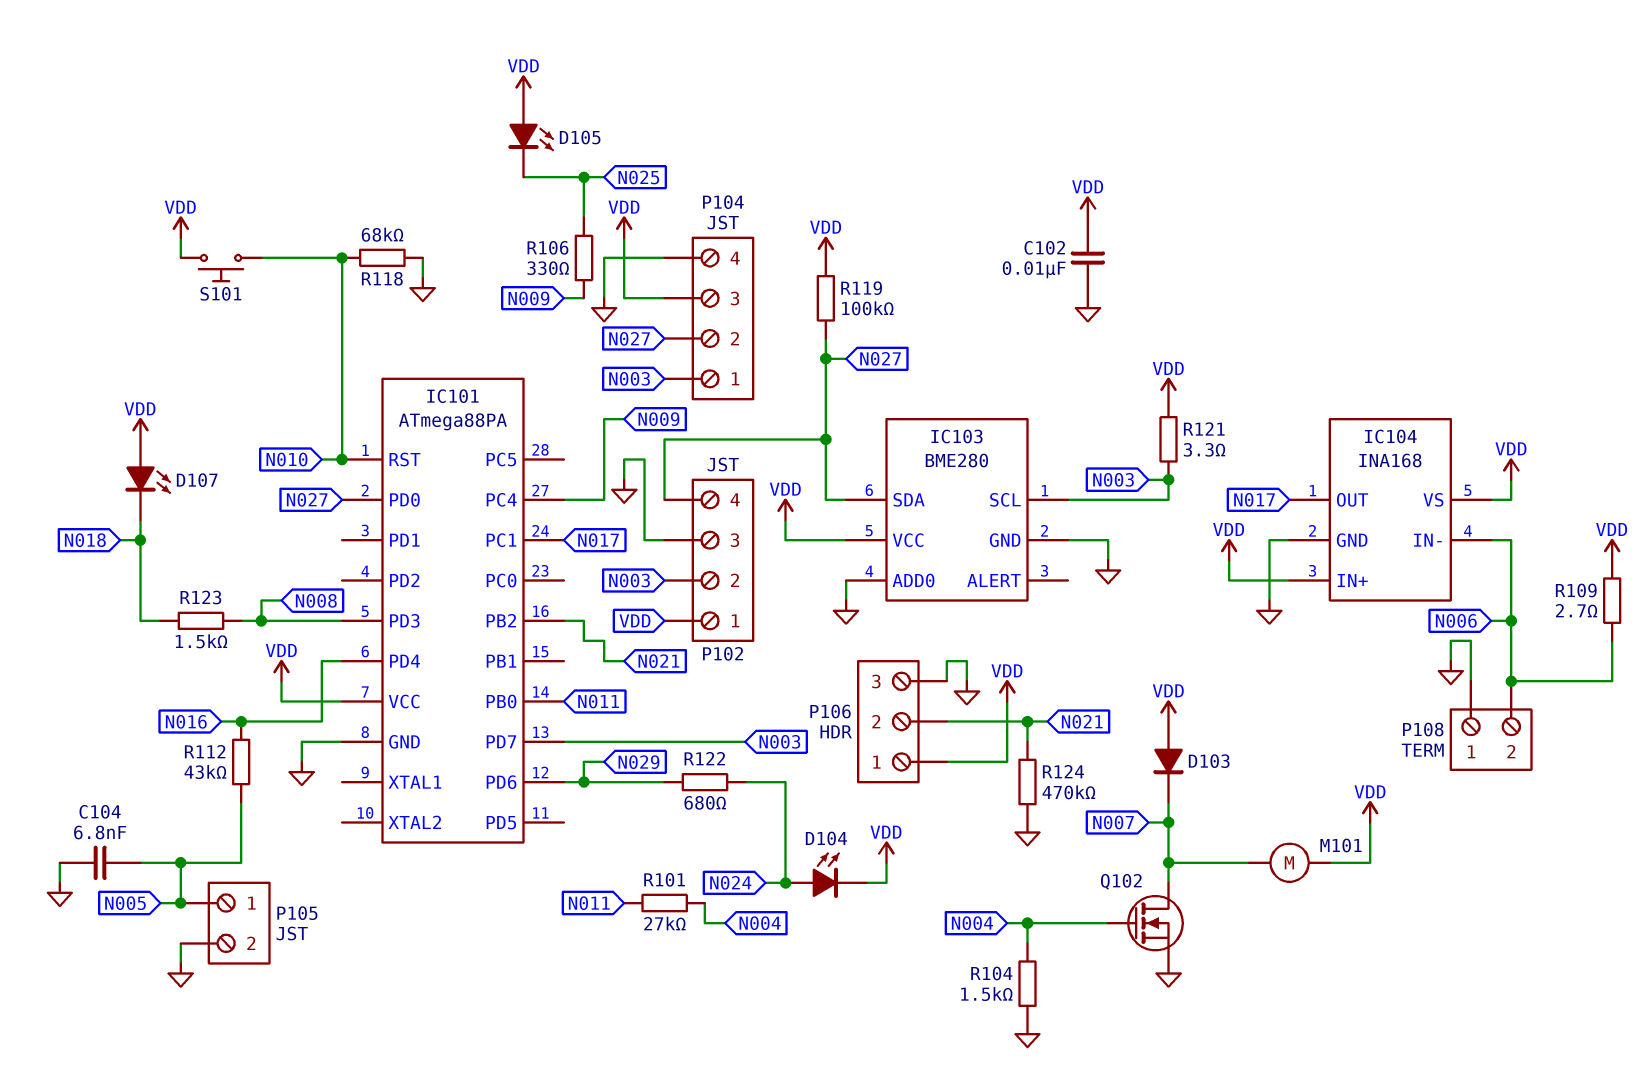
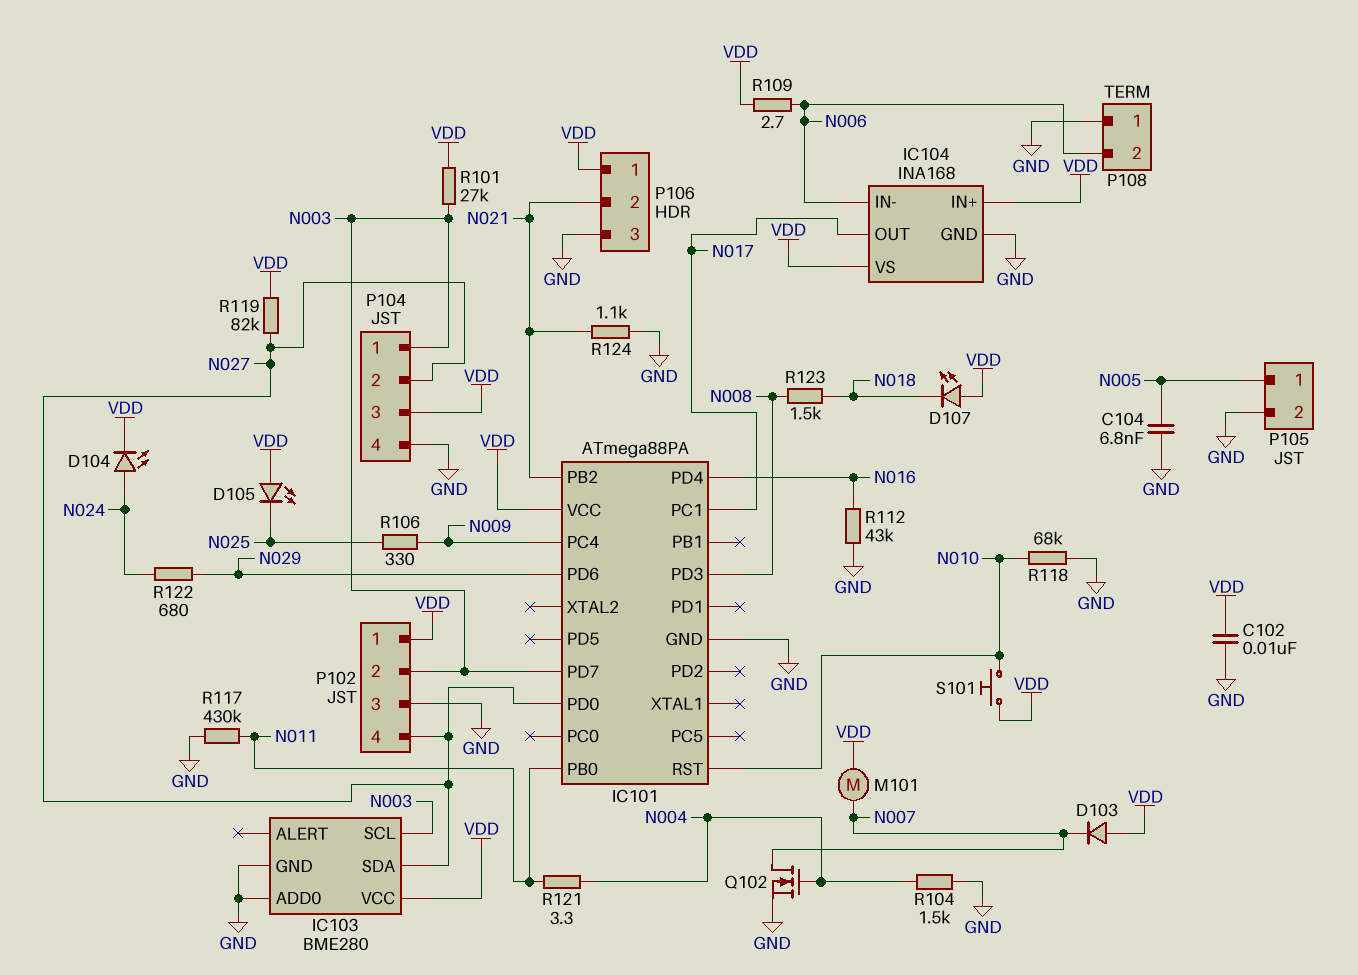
R101: 27k (N004, N011) -> 27k (N003, VDD)
R112: 43k (N005, N016) -> 43k (GND, N016)
R117: none -> 430k (GND, N011)
R119: 100k (N027, VDD) -> 82k (N027, VDD)
R121: 3.3 (N003, VDD) -> 3.3 (N004, N011)
R124: 470k (GND, N021) -> 1.1k (GND, N021)

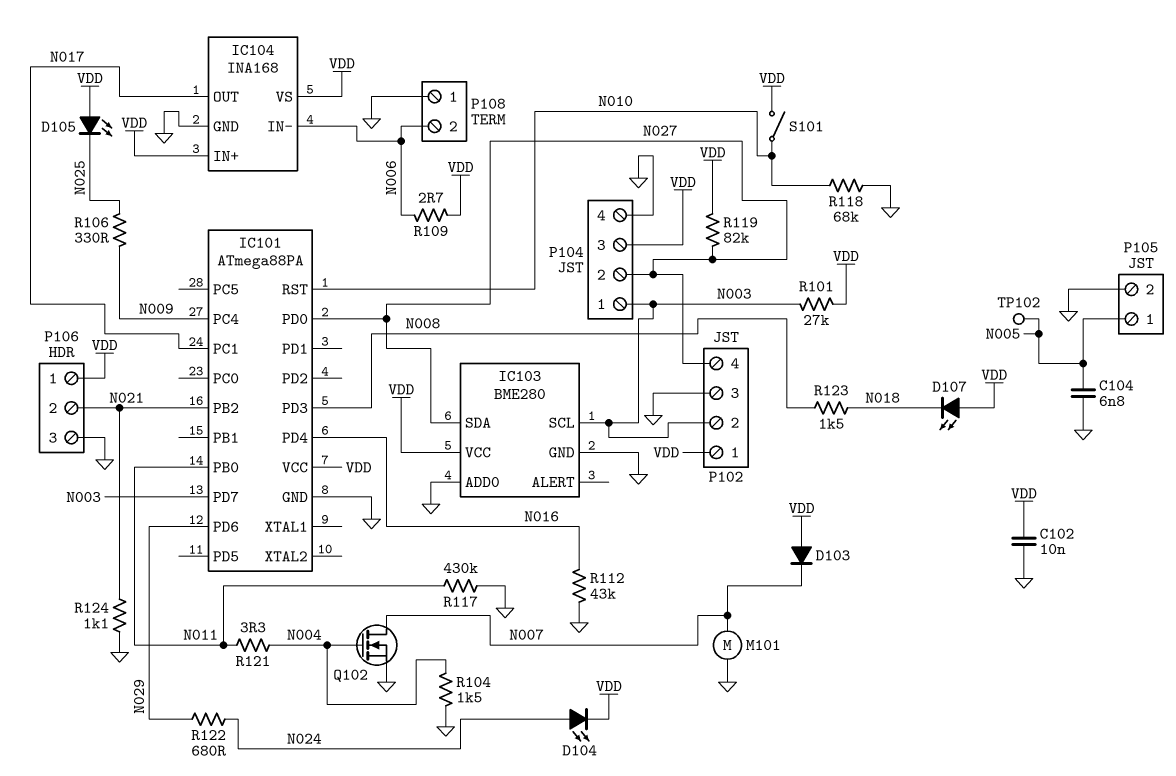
M101: motor (N007, VDD) -> motor (GND, N007)
S101: button (N010, VDD) -> switch (N010, VDD)
TP102: none -> test point (N005)

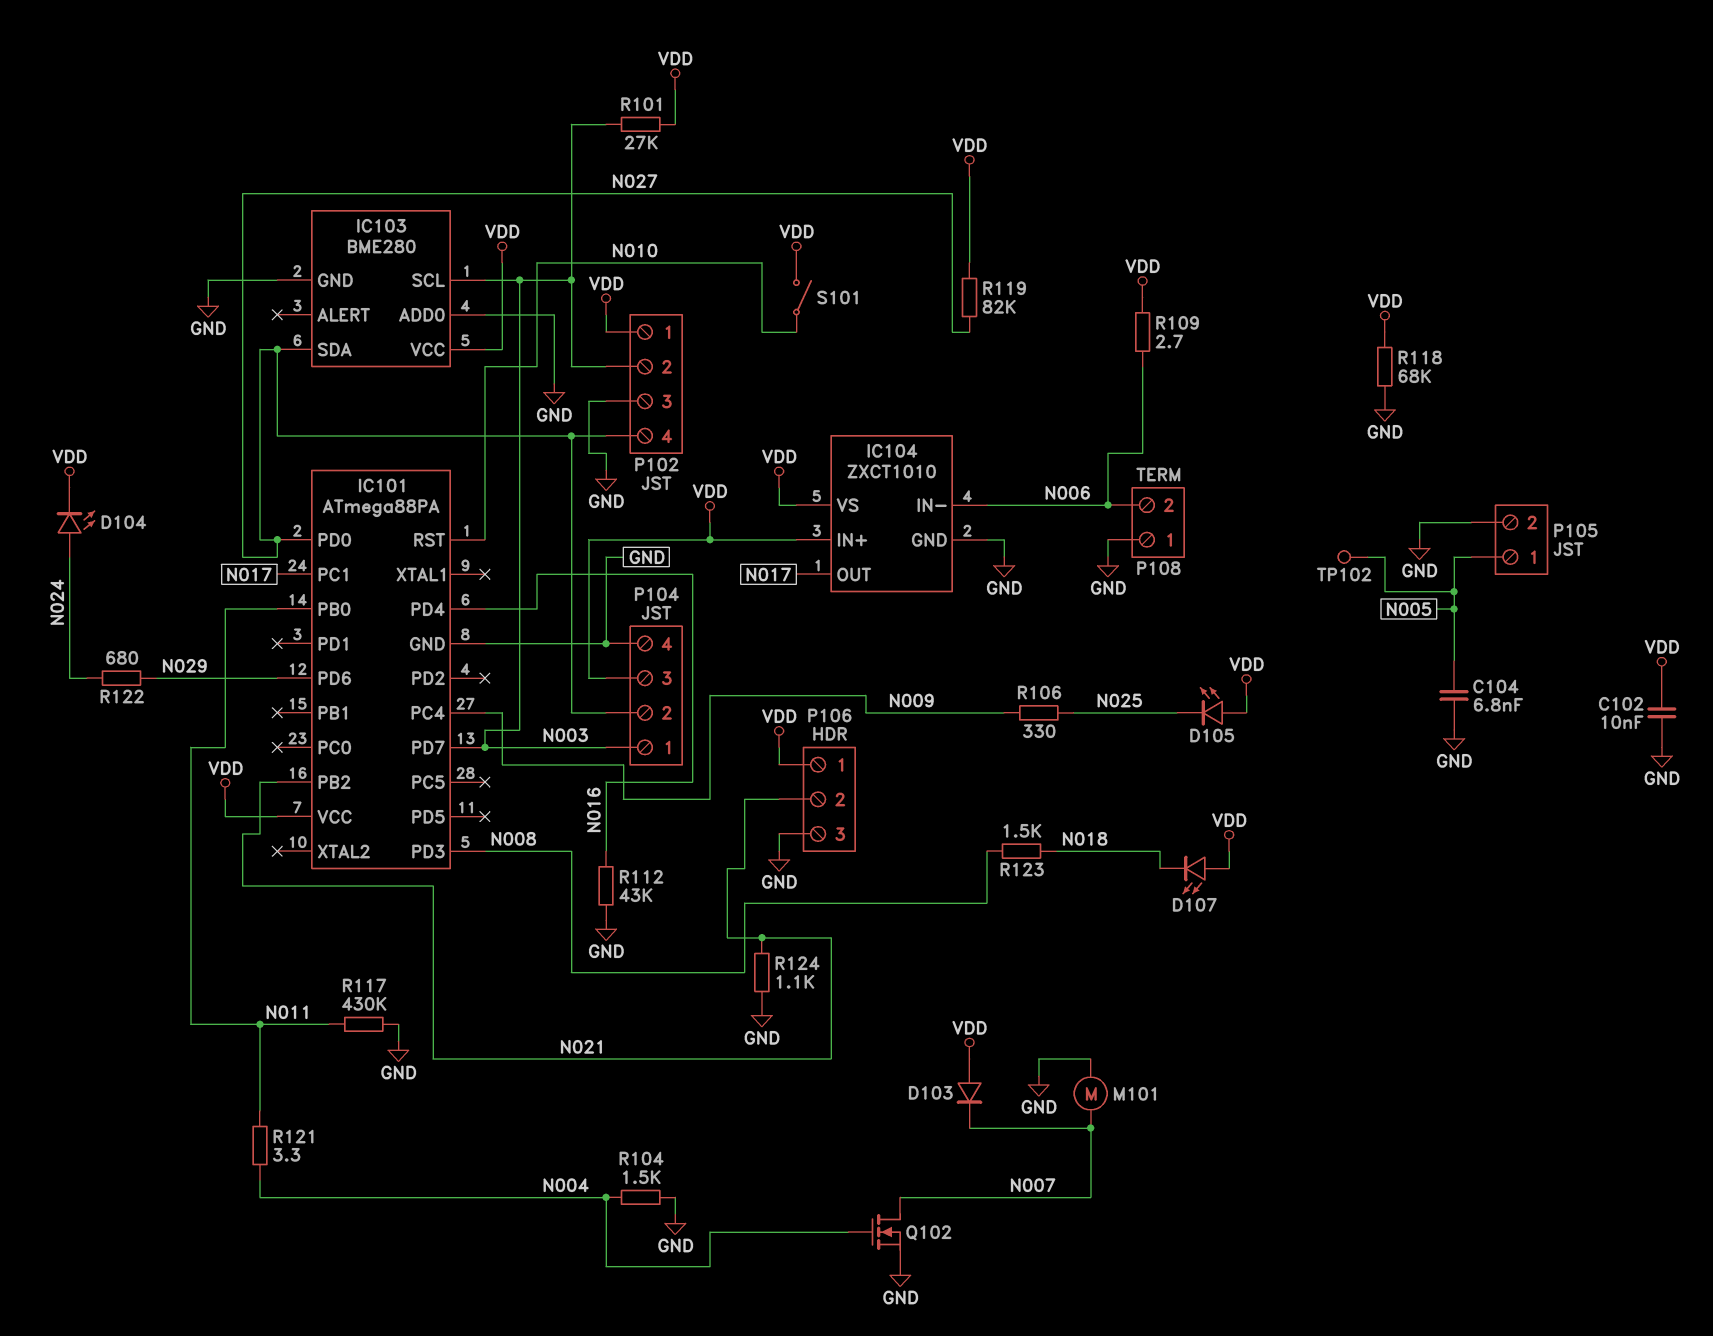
IC104: INA168 -> ZXCT1010
R118: 68k (GND, N010) -> 68k (GND, VDD)

